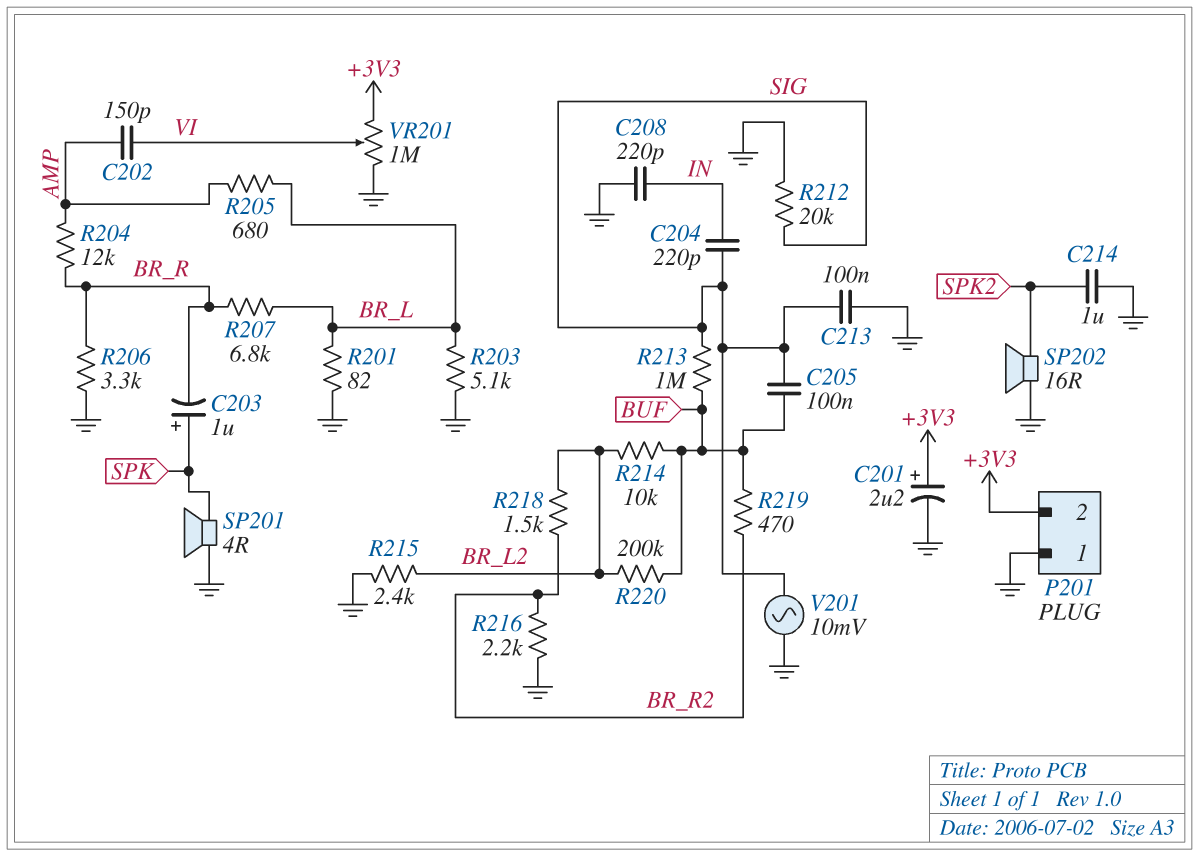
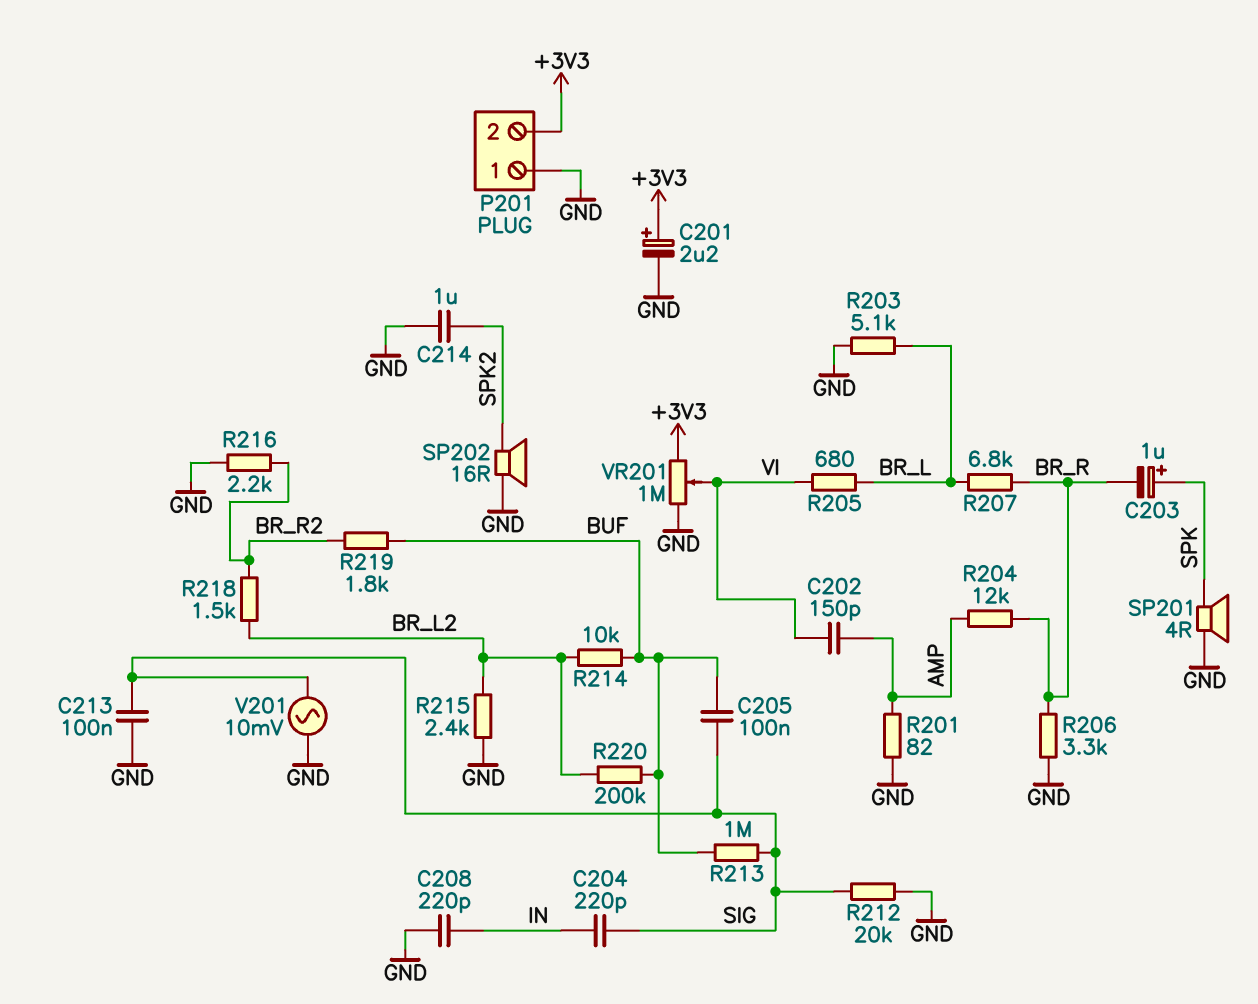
R201: 82 (BR_L, GND) -> 82 (AMP, GND)
R205: 680 (AMP, BR_L) -> 680 (BR_L, VI)
R219: 470 (BR_R2, BUF) -> 1.8k (BR_R2, BUF)

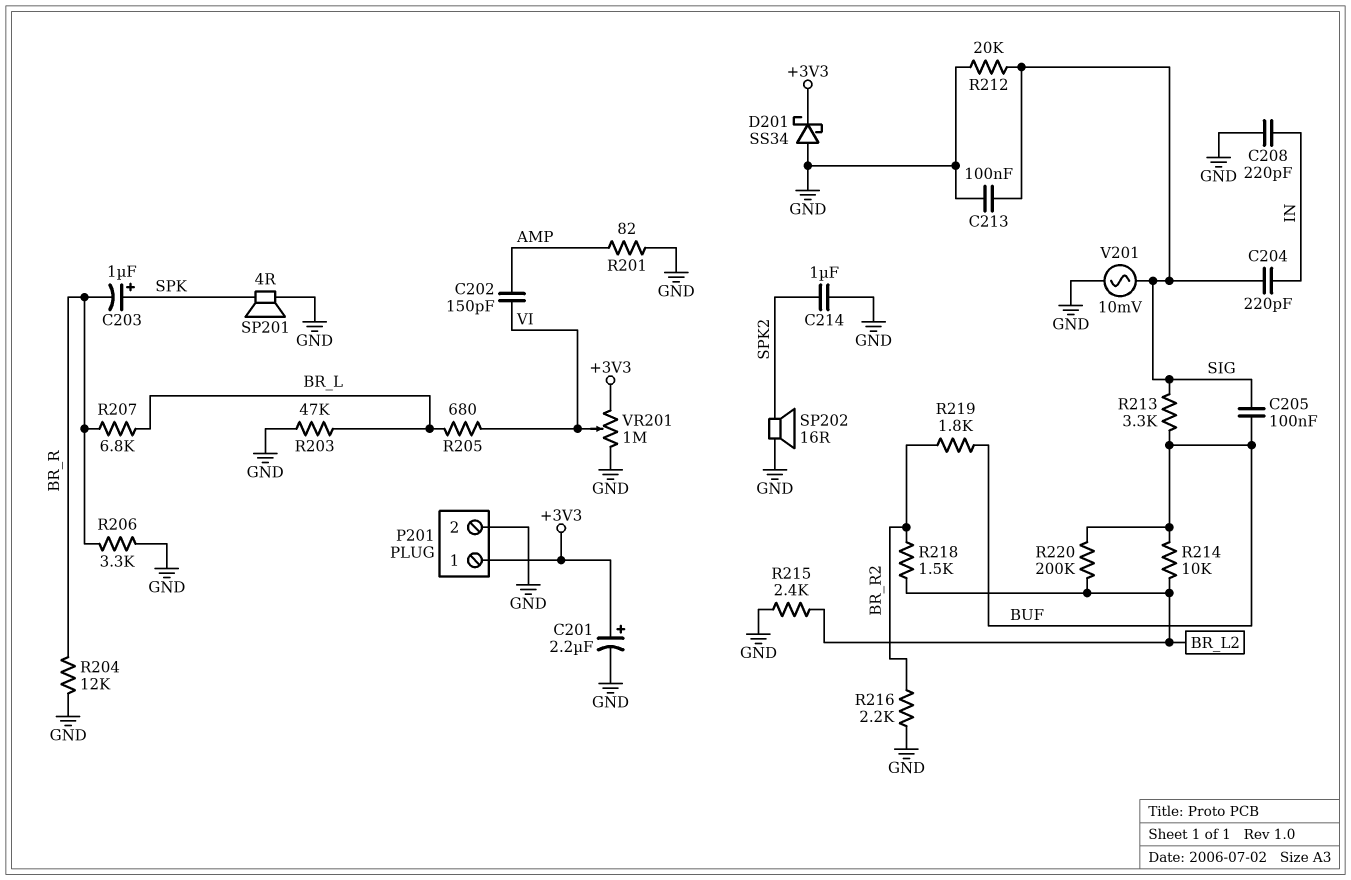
D201: none -> schottky SS34 (A GND, K +3V3)
P201 pin 1: GND -> +3V3
P201 pin 2: +3V3 -> GND
R203: 5.1k (BR_L, GND) -> 47k (BR_L, GND)
R204: 12k (AMP, BR_R) -> 12k (BR_R, GND)
R213: 1M (BUF, SIG) -> 3.3k (BUF, SIG)

